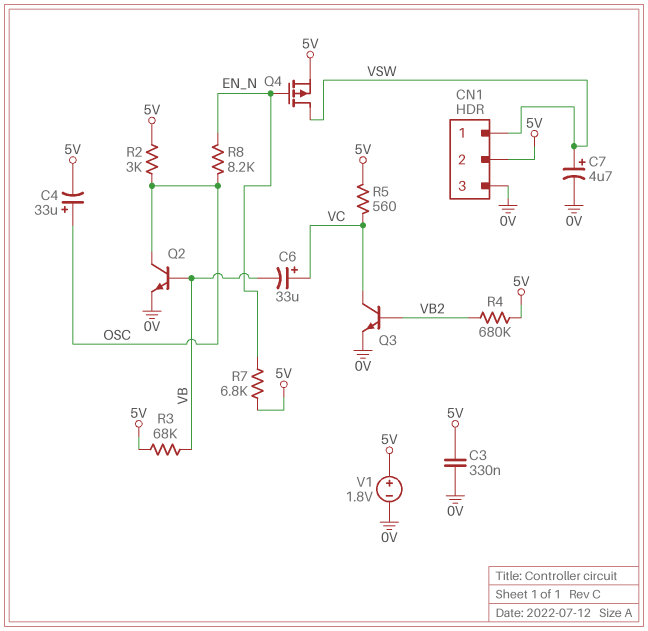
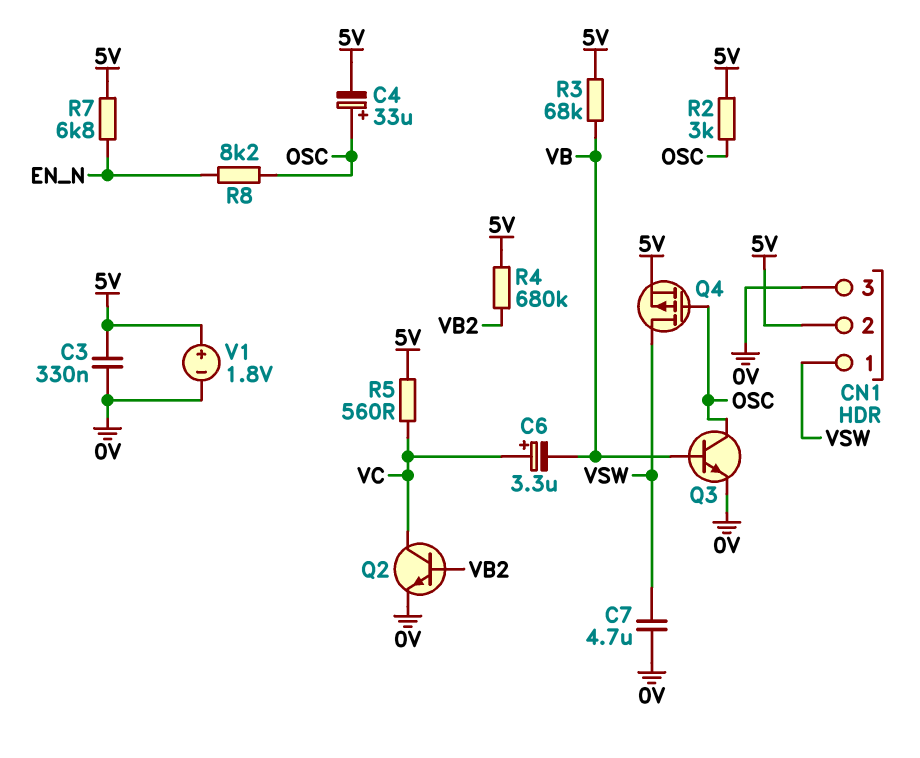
C6: 33uF (plus VC, minus VB) -> 3.3uF (plus VC, minus VB)
C7: 4.7uF (plus VSW, minus 0V) -> 4.7uF (0V, VSW)
Q2: NPN (B VB, C OSC, E 0V) -> NPN (B VB2, C VC, E 0V)
Q3: NPN (B VB2, C VC, E 0V) -> NPN (B VB, C OSC, E 0V)
Q4: PMOS (G EN_N, D VSW, S 5V) -> PMOS (G OSC, D VSW, S 5V)

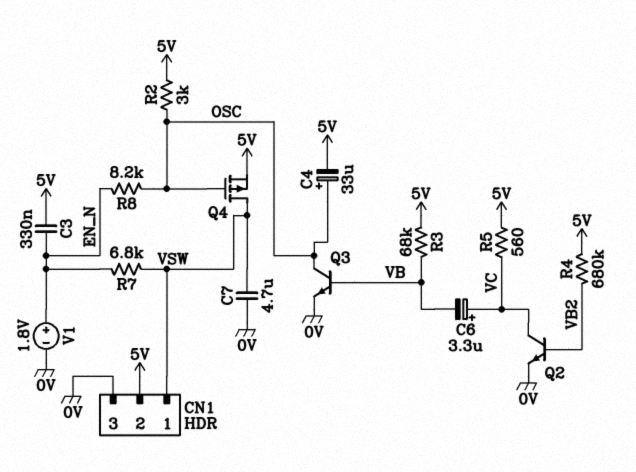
C3: 330nF (0V, 5V) -> 330nF (5V, EN_N)
R7: 6.8k (5V, EN_N) -> 6.8k (EN_N, VSW)
V1: 1.8V (plus 5V, minus 0V) -> 1.8V (plus EN_N, minus 0V)

